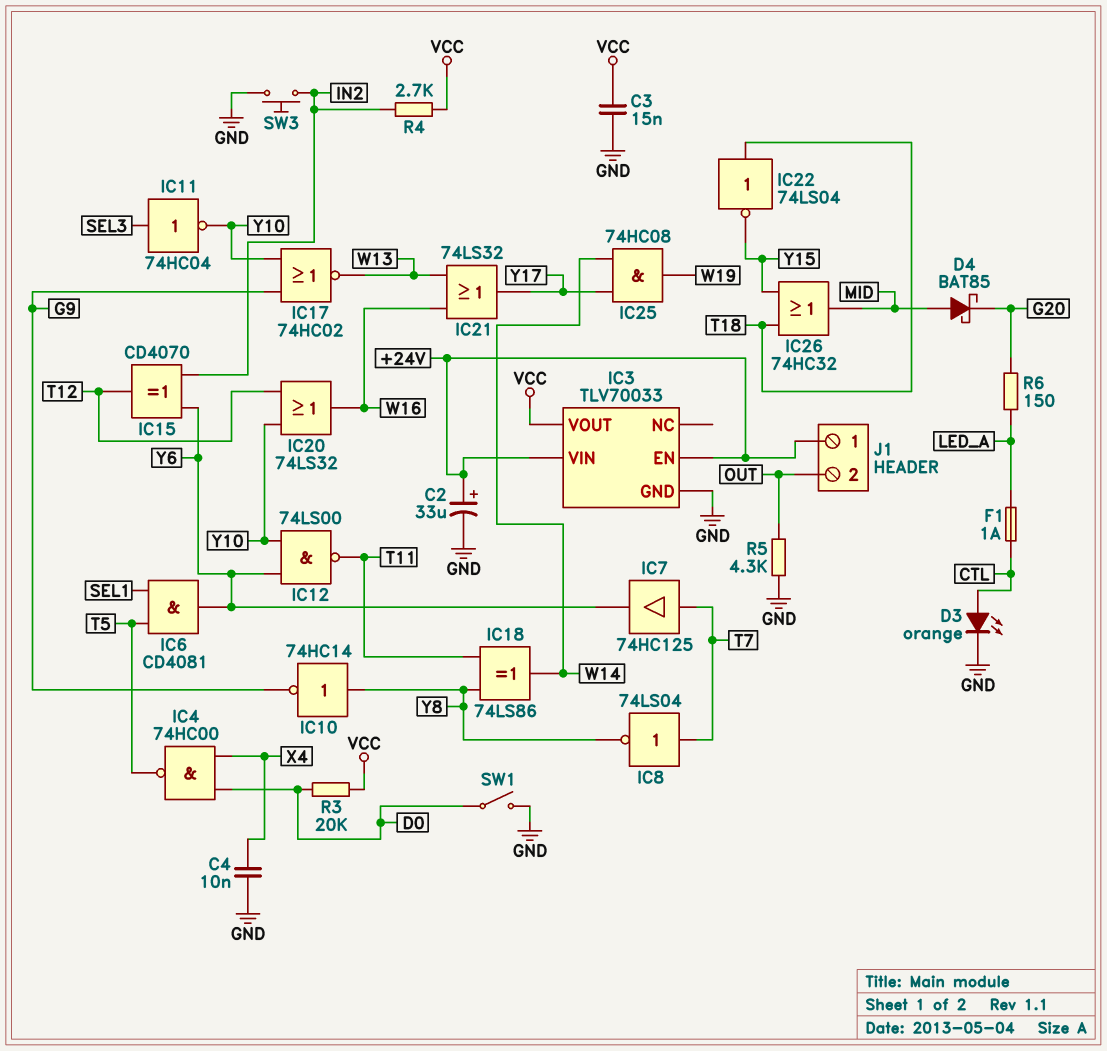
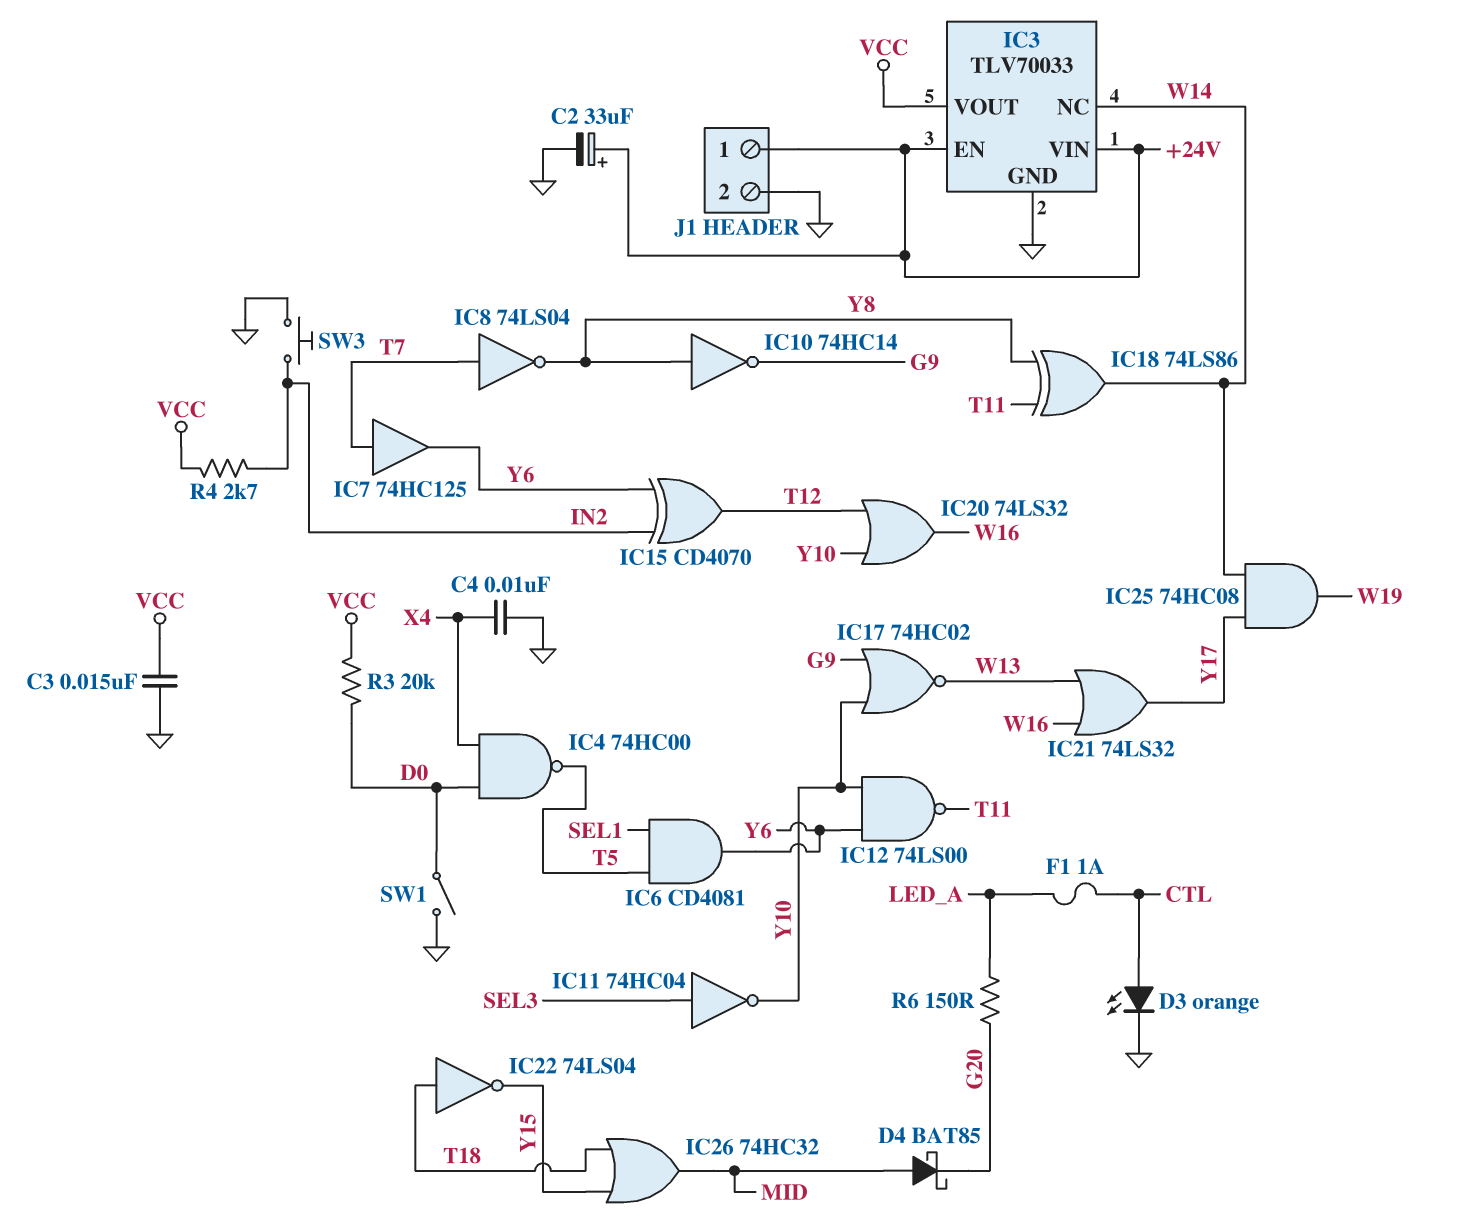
IC3 pin NC: none -> W14
J1 pin 2: OUT -> GND
R5: 4.3k (GND, OUT) -> none

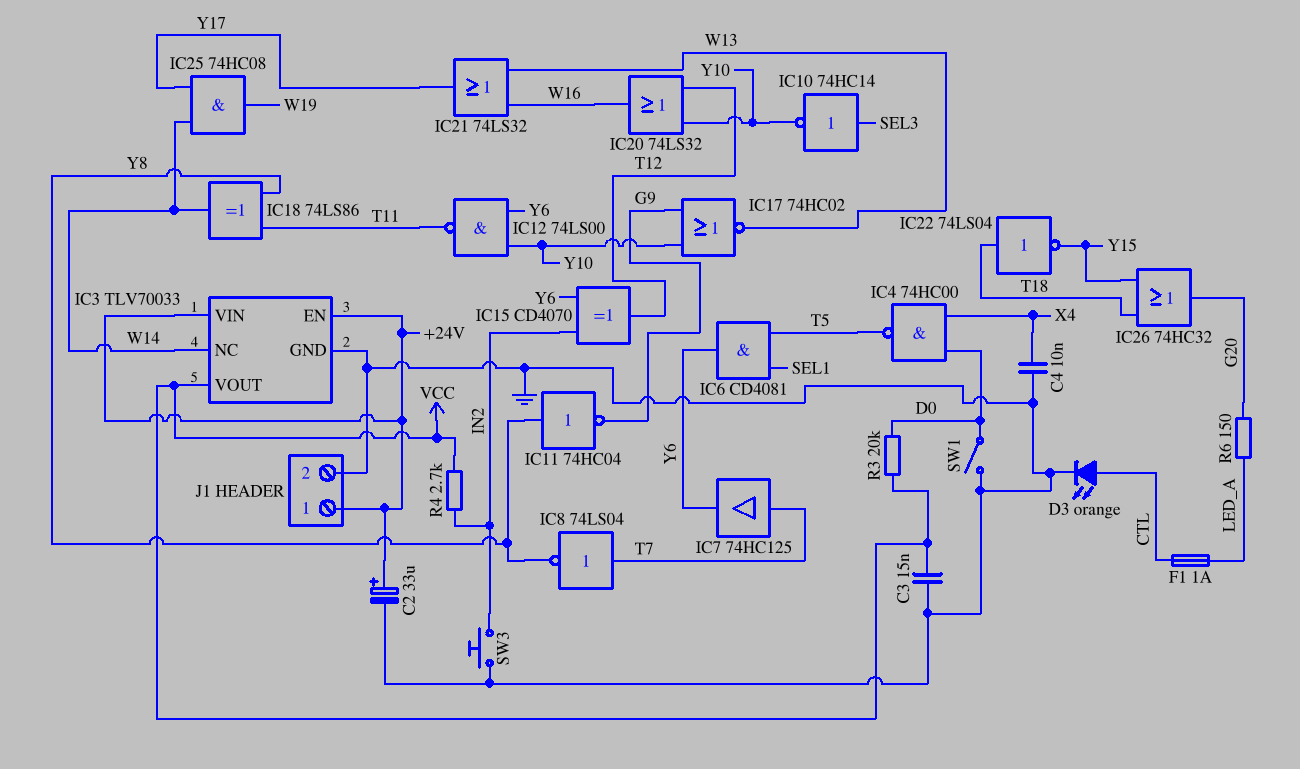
D4: schottky BAT85 (A MID, K G20) -> none
IC10: NOT 74HC14 (in Y8, out G9) -> NOT 74HC14 (in SEL3, out Y10)
IC11: NOT 74HC04 (in SEL3, out Y10) -> NOT 74HC04 (in Y8, out G9)
IC26: OR 74HC32 (in T18, in Y15, out MID) -> OR 74HC32 (in T18, in Y15, out G20)

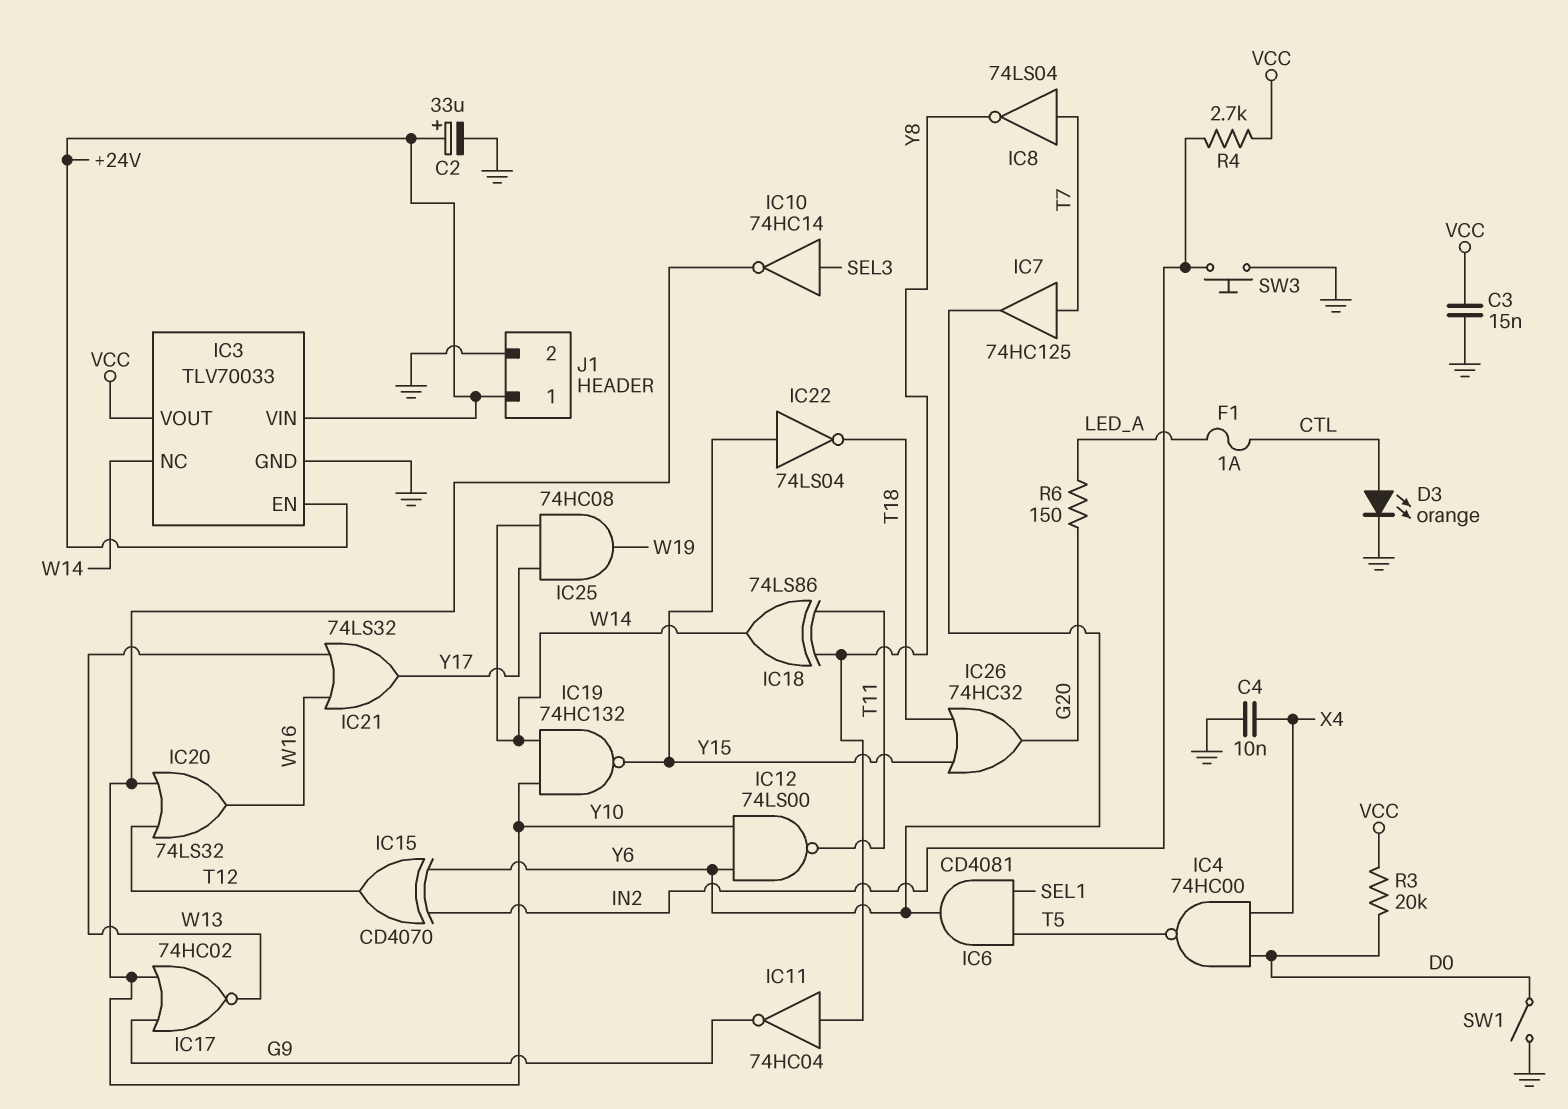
IC19: none -> NAND 74HC132 (in W14, in Y10, out Y15)
IC22: NOT 74LS04 (in T18, out Y15) -> NOT 74LS04 (in Y15, out T18)

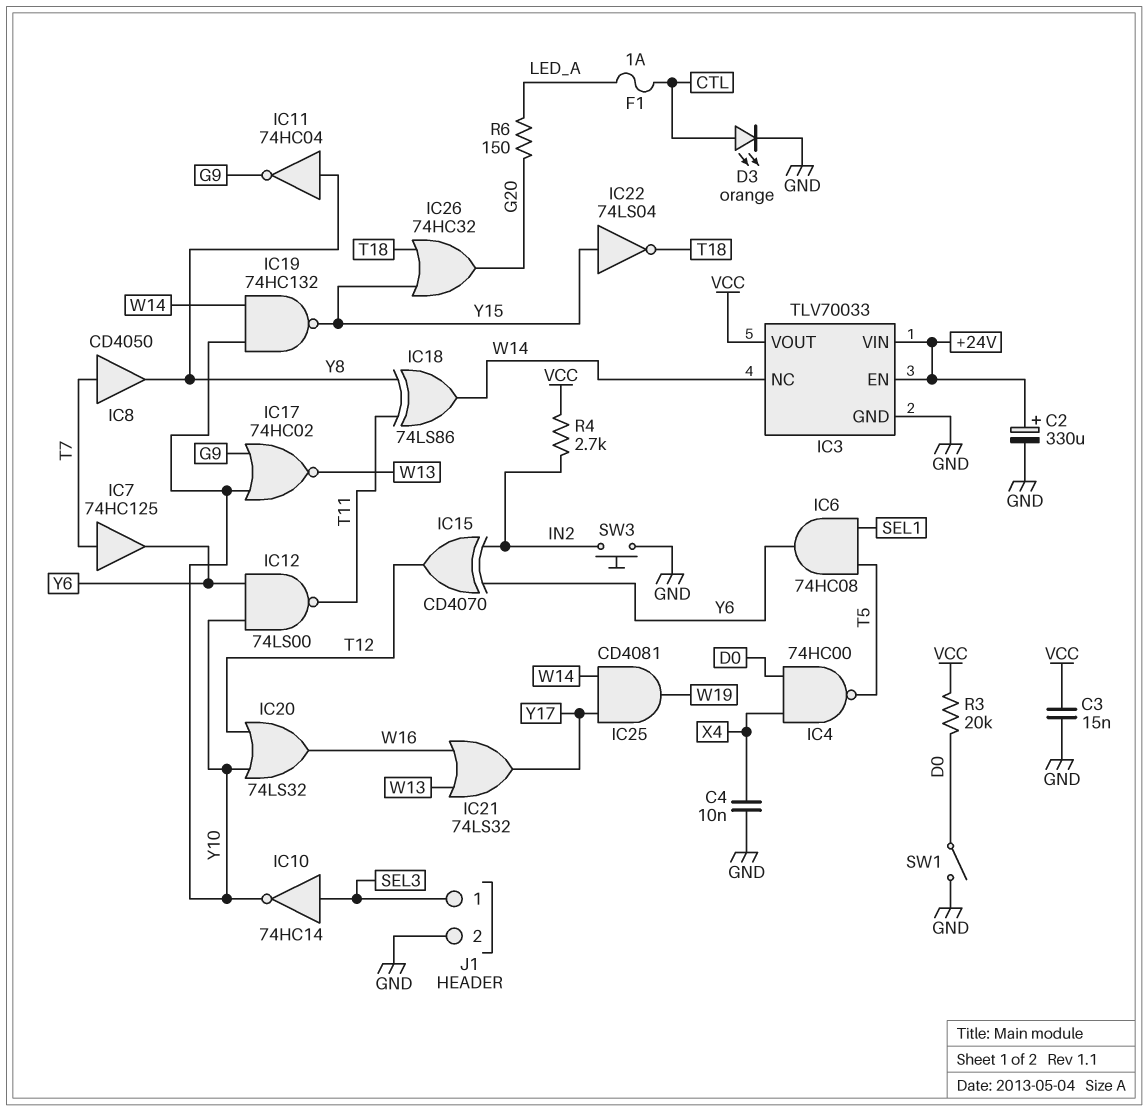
C2: 33uF (plus +24V, minus GND) -> 330uF (plus +24V, minus GND)
IC6: AND CD4081 (in SEL1, in T5, out Y6) -> AND 74HC08 (in SEL1, in T5, out Y6)
IC8: NOT 74LS04 (in T7, out Y8) -> buffer CD4050 (in T7, out Y8)
IC25: AND 74HC08 (in W14, in Y17, out W19) -> AND CD4081 (in W14, in Y17, out W19)
J1 pin 1: +24V -> SEL3

